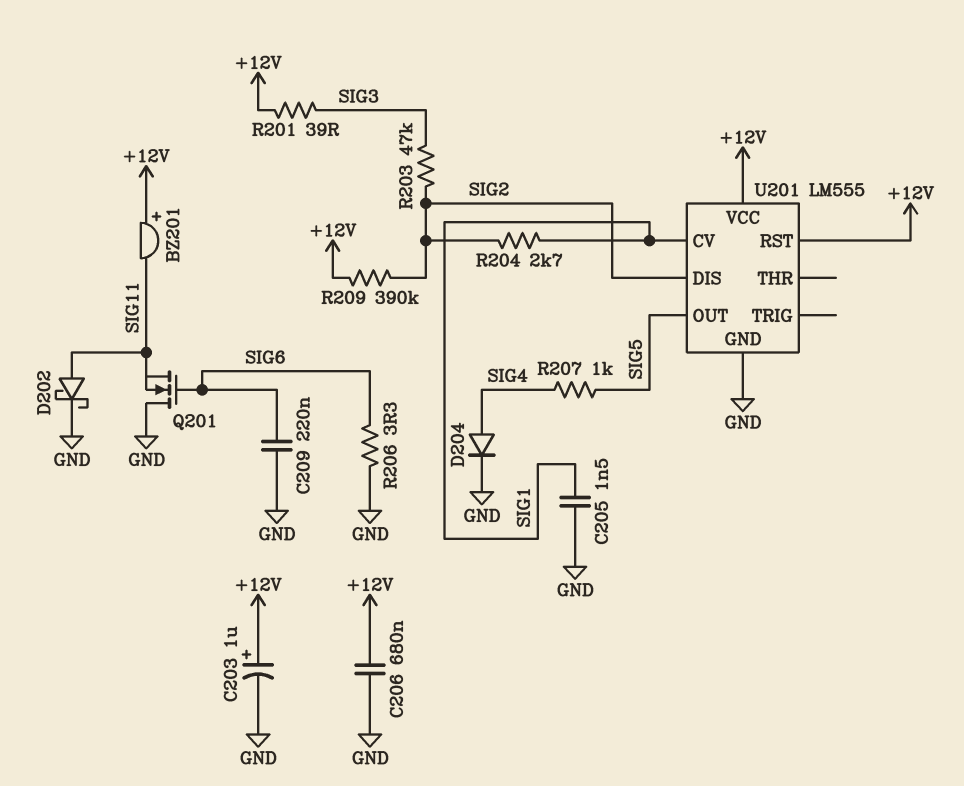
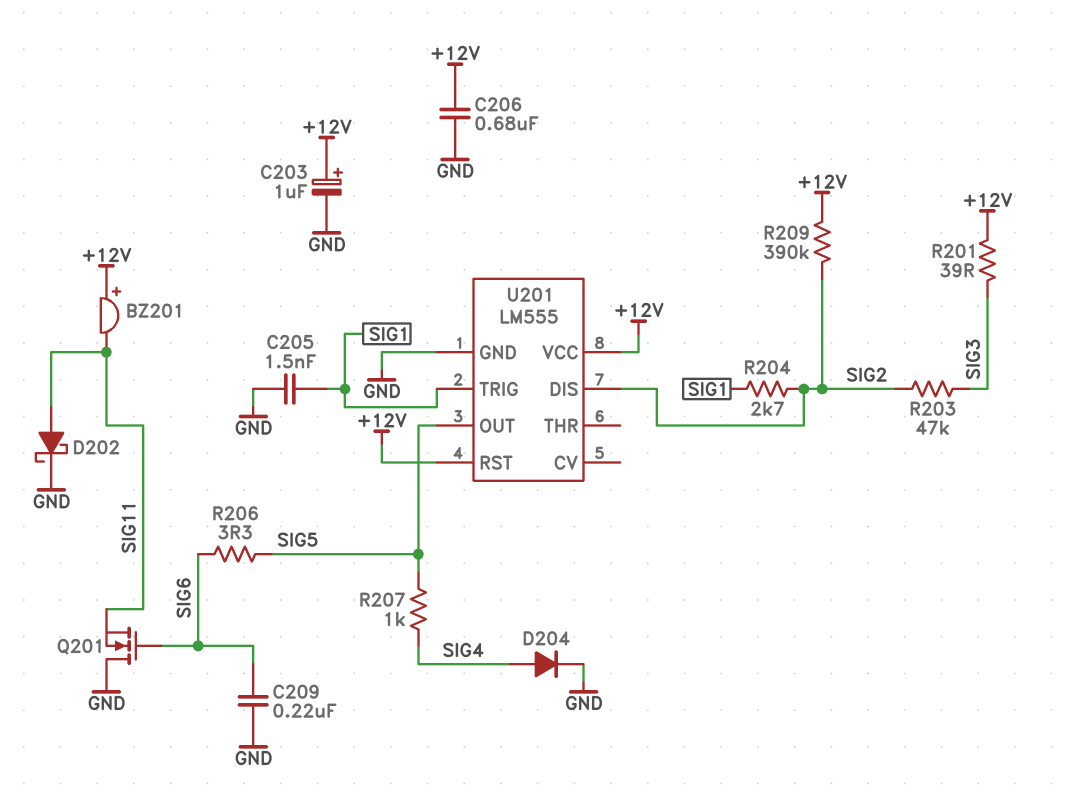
R206: 3.3 (GND, SIG6) -> 3.3 (SIG5, SIG6)
U201 pin CV: SIG1 -> none
U201 pin TRIG: none -> SIG1

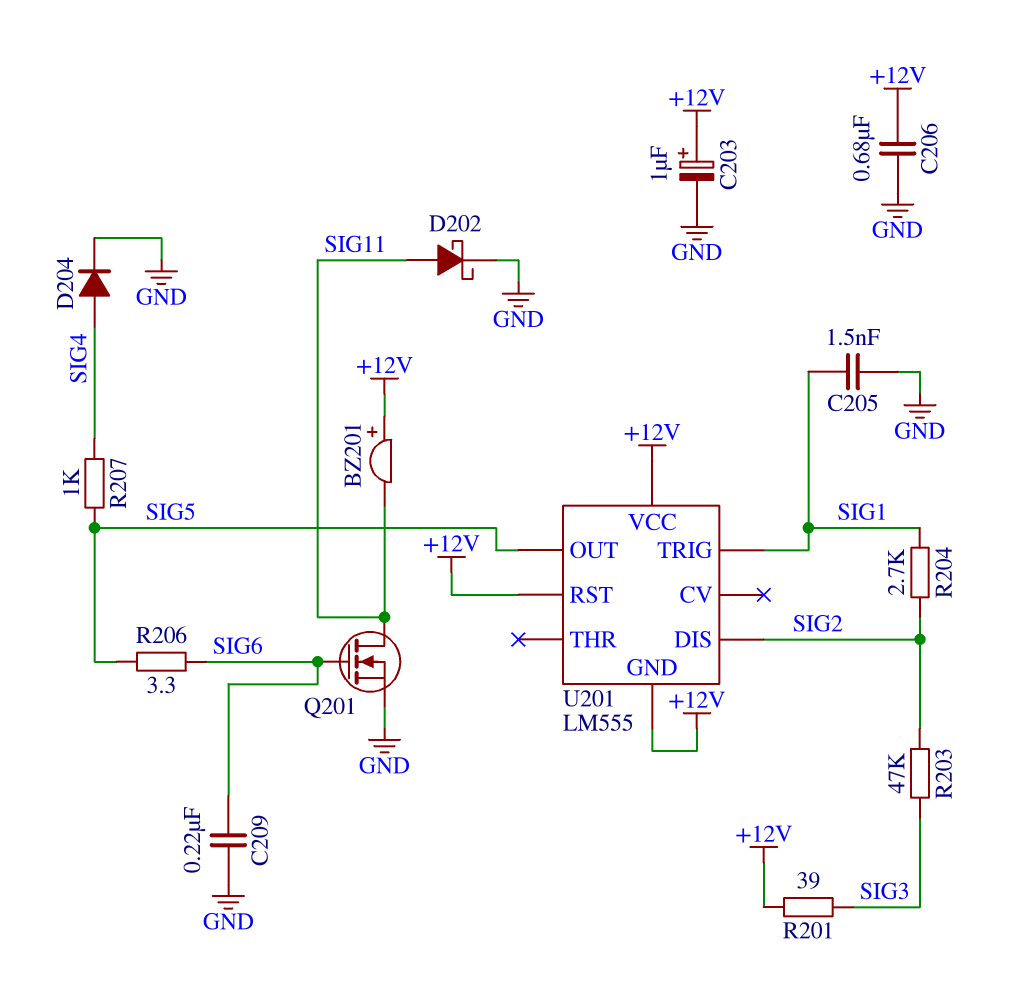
Q201: NMOS (G SIG6, D GND, S SIG11) -> NMOS (G SIG6, D SIG11, S GND)
R209: 390k (+12V, SIG2) -> none
U201 pin GND: GND -> +12V

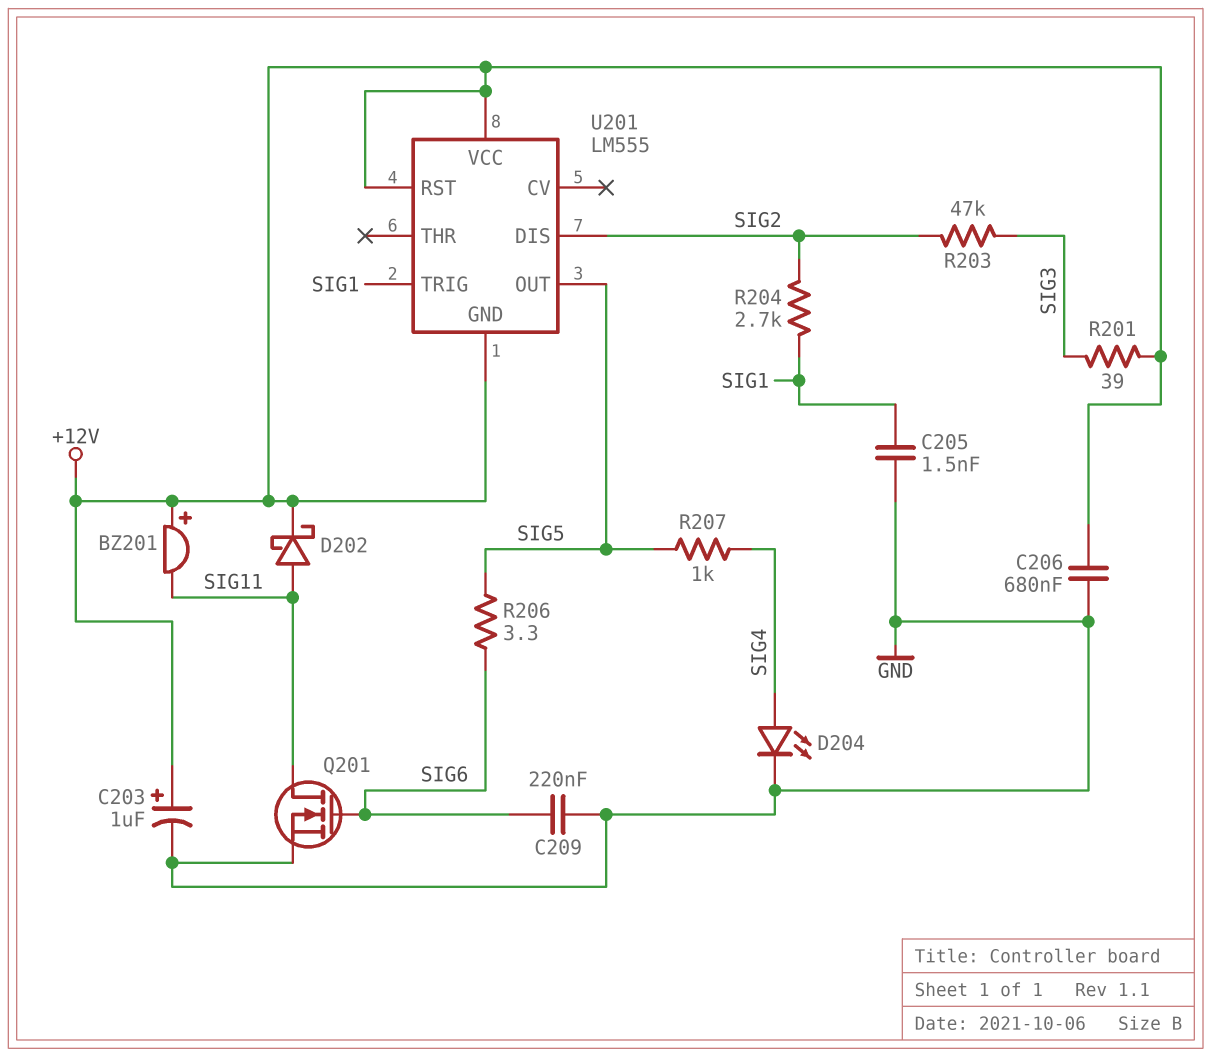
D202: schottky (A SIG11, K GND) -> schottky (A SIG11, K +12V)
D204: diode (A SIG4, K GND) -> LED (A SIG4, K GND)

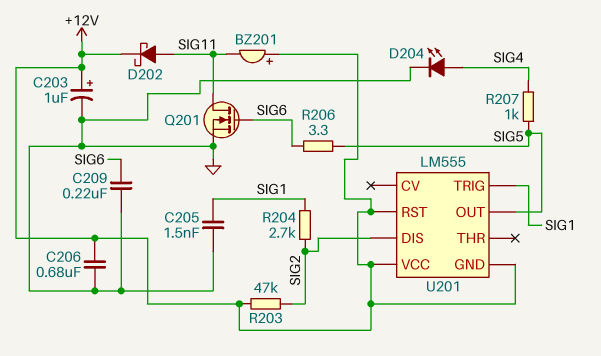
R201: 39 (+12V, SIG3) -> none
R203: 47k (SIG2, SIG3) -> 47k (+12V, SIG2)

